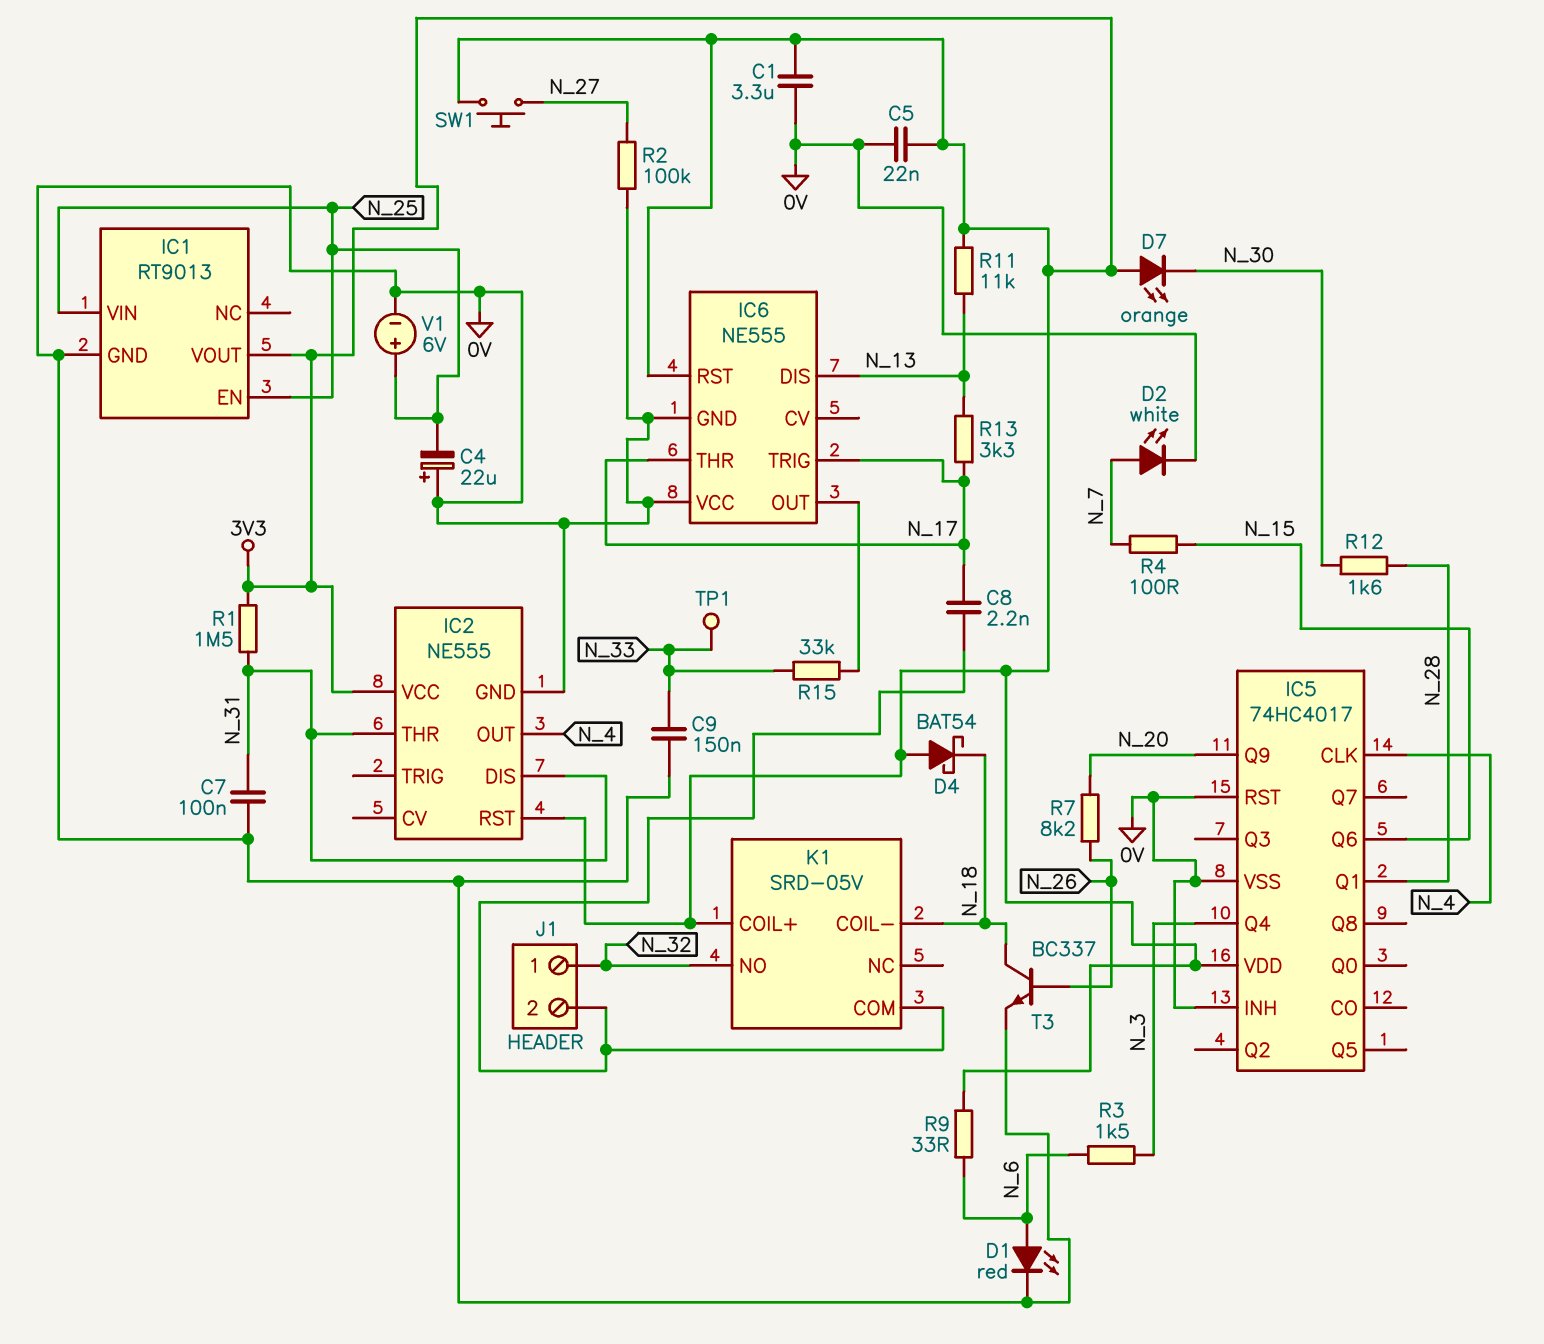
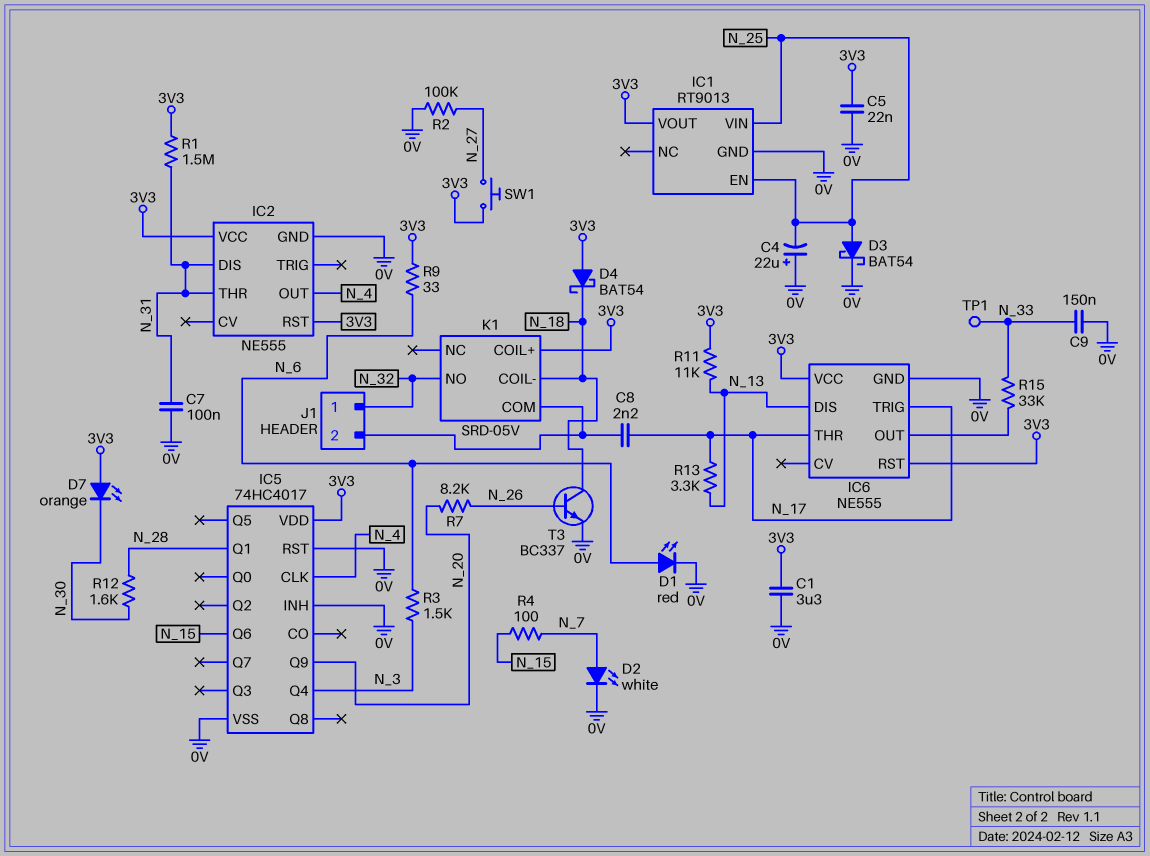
D3: none -> schottky BAT54 (A N_25, K 0V)
IC6 pin VCC: 0V -> 3V3
V1: 6V (plus N_25, minus 0V) -> none

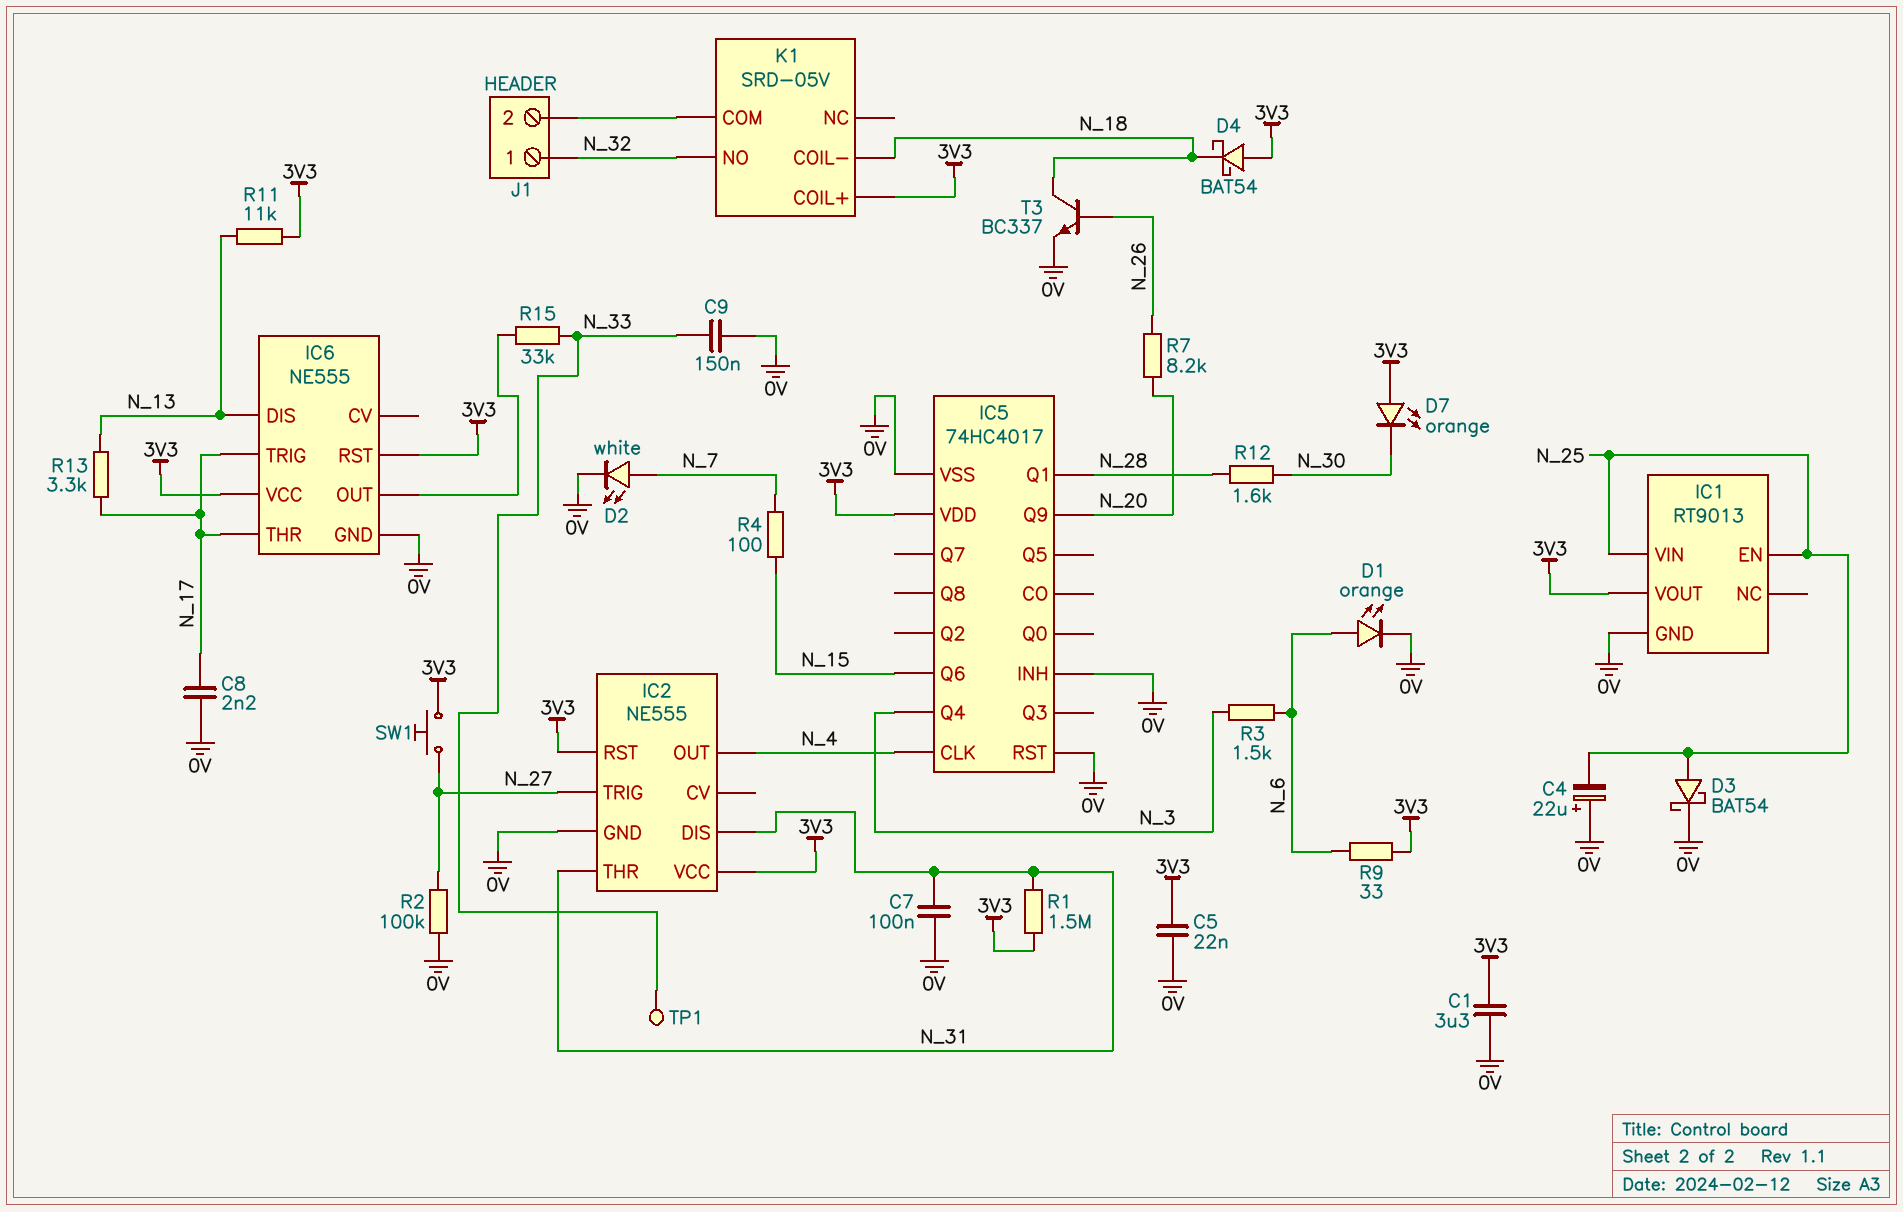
C8: 2.2nF (J1/2, N_17) -> 2.2nF (0V, N_17)
D1: LED red (A N_6, K 0V) -> LED orange (A N_6, K 0V)
IC2 pin TRIG: none -> N_27

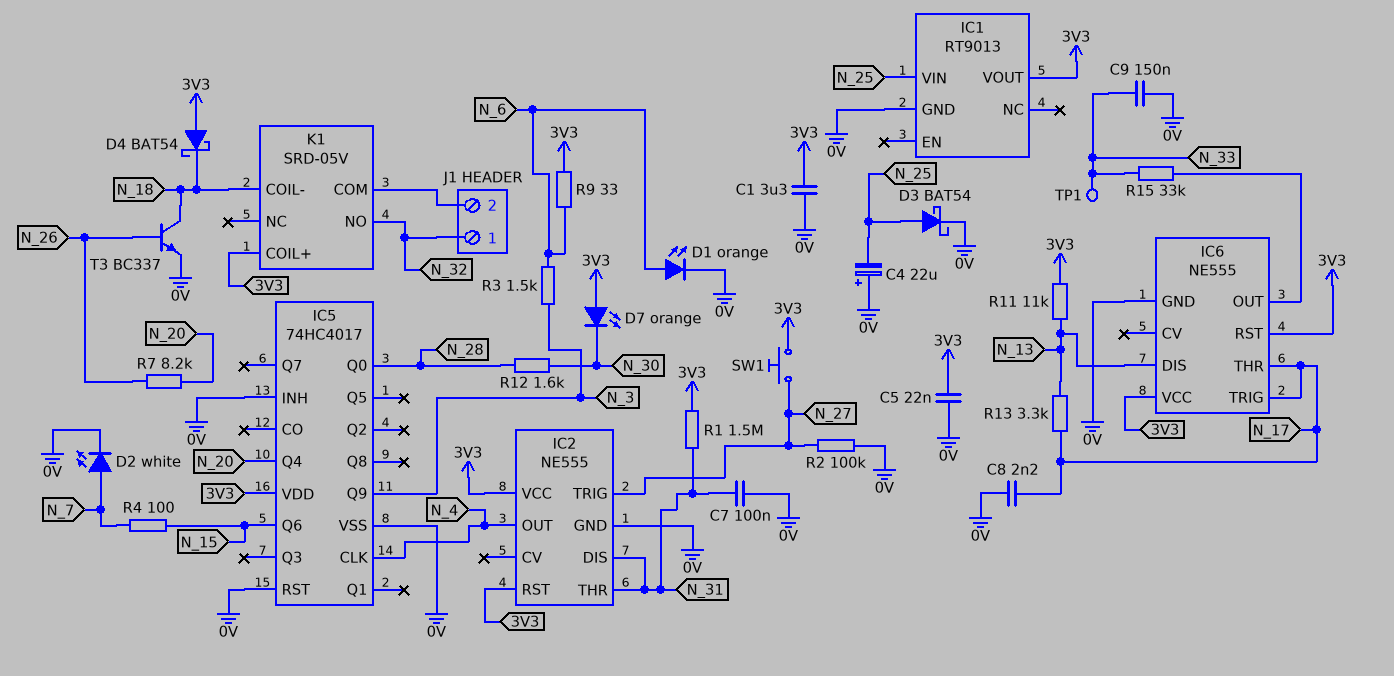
IC1 pin EN: N_25 -> none
IC5 pin Q0: none -> N_28
IC5 pin Q1: N_28 -> none
IC5 pin Q4: N_3 -> N_20
IC5 pin Q9: N_20 -> N_3

